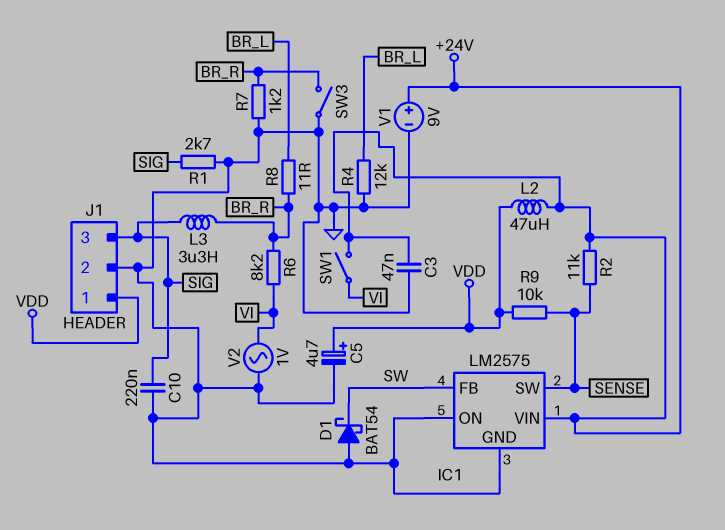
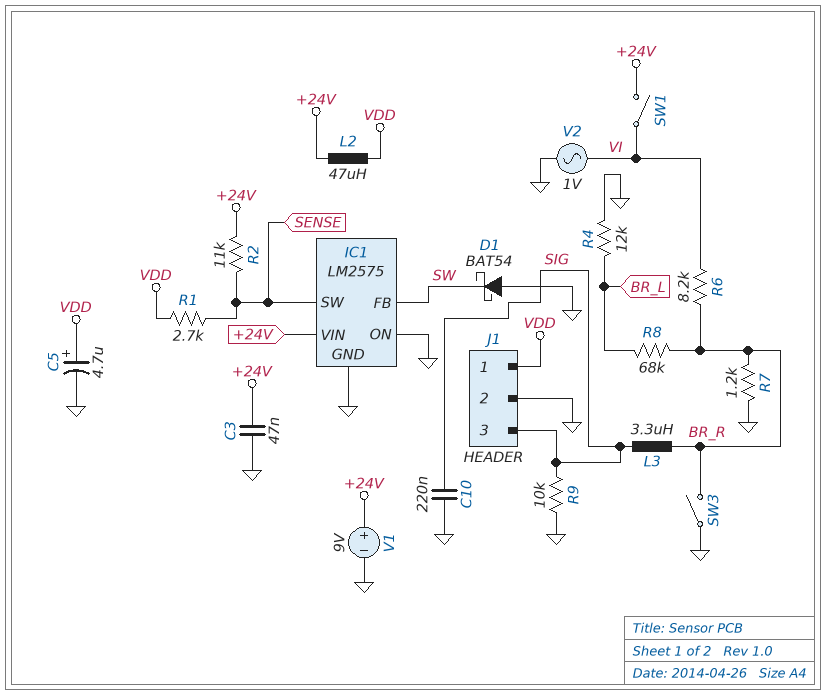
R1: 2.7k (GND, SIG) -> 2.7k (SENSE, VDD)
R8: 11 (BR_L, BR_R) -> 68k (BR_L, BR_R)
R9: 10k (SENSE, VDD) -> 10k (GND, SIG)

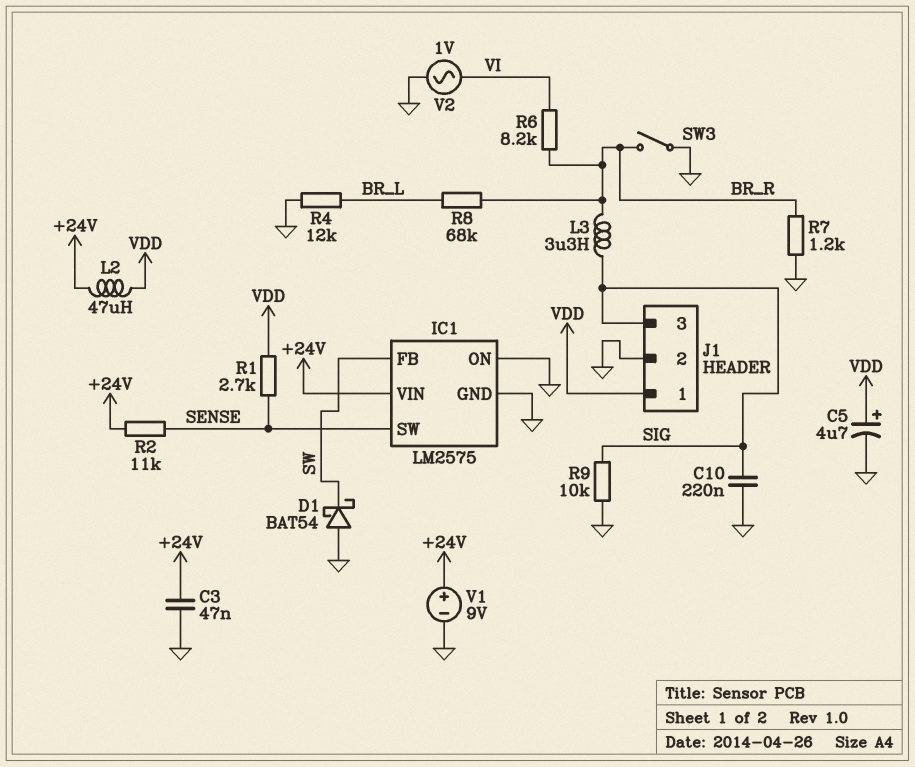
SW1: switch (+24V, VI) -> none

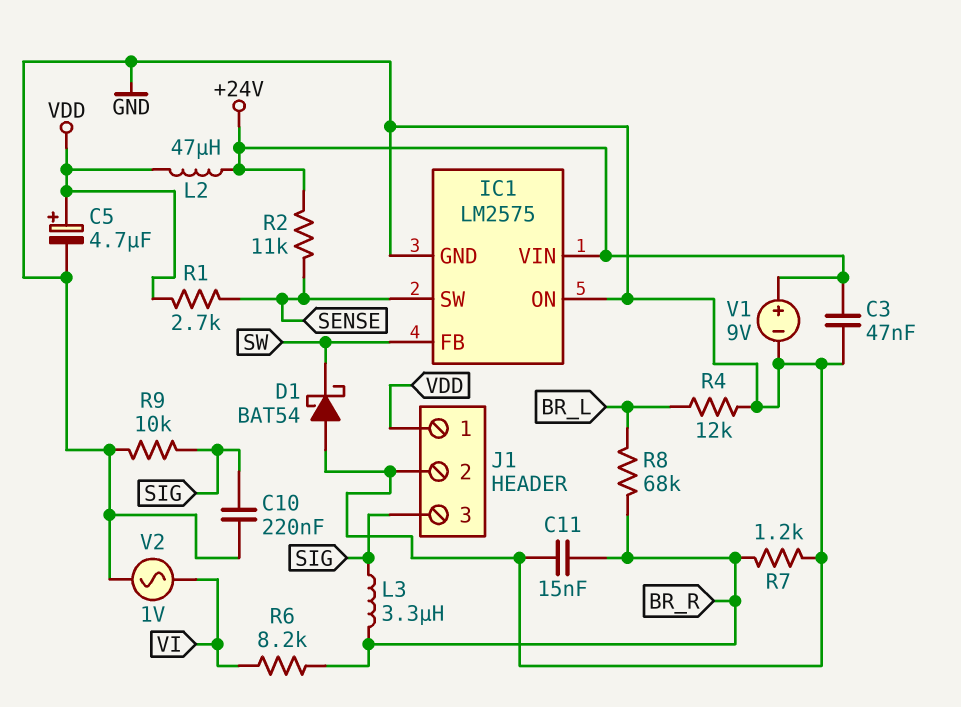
C11: none -> 15nF (BR_R, GND)
SW3: switch (BR_R, GND) -> none

